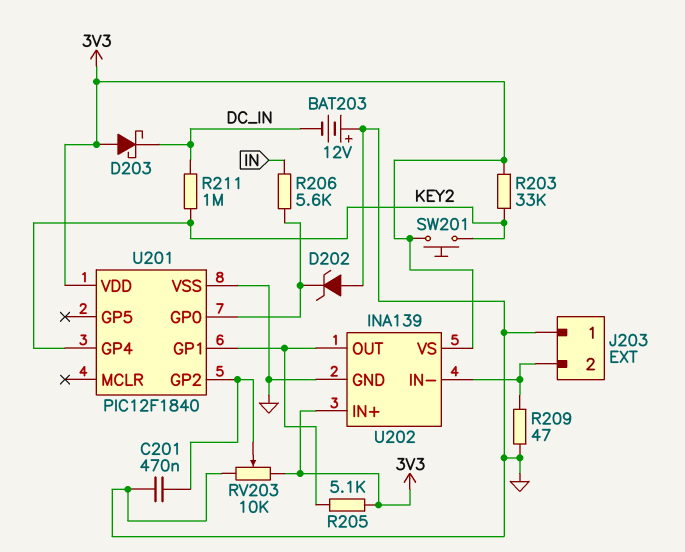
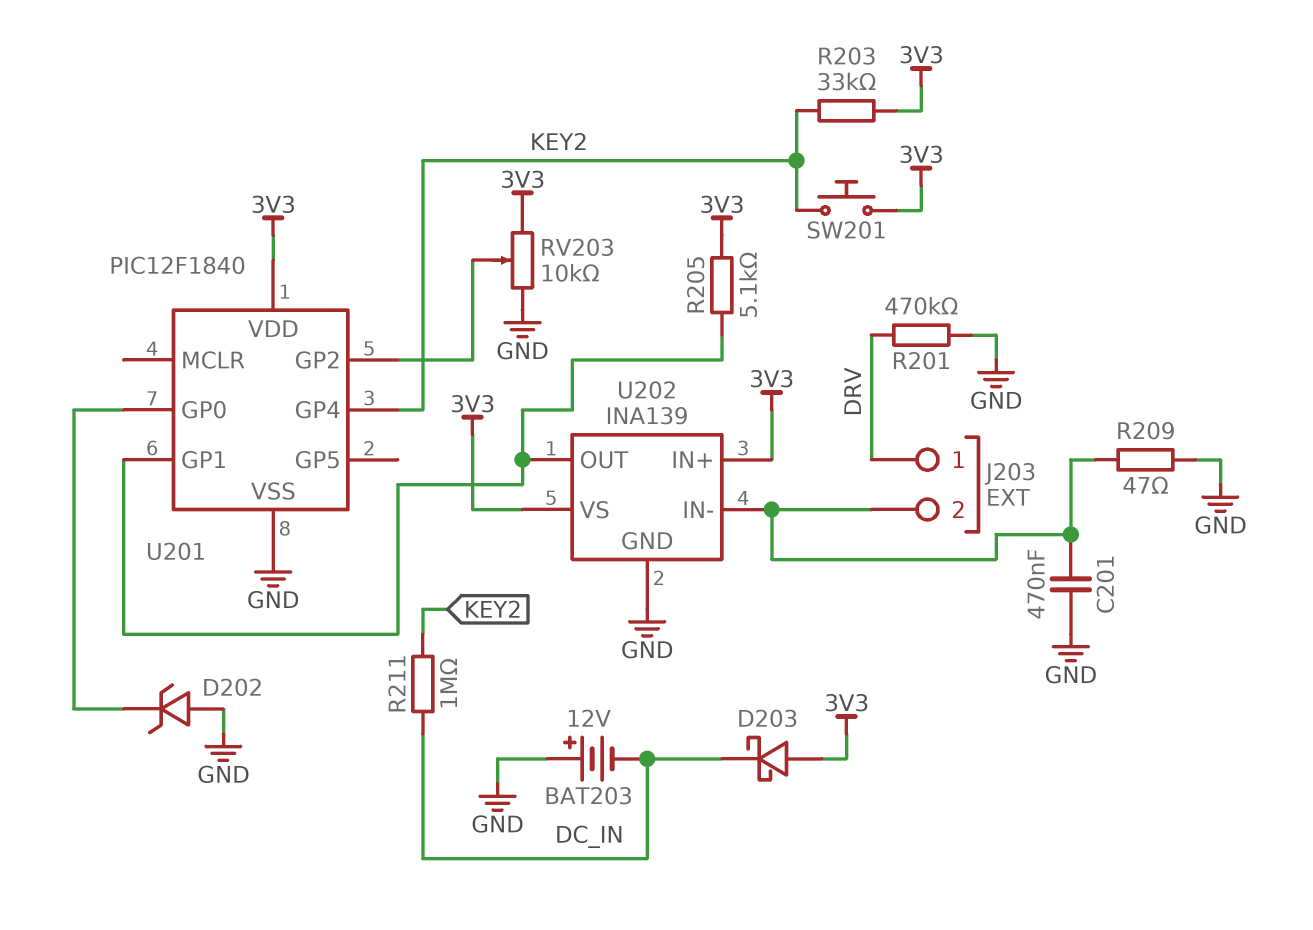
C201: 470nF (GND, U201/GP2) -> 470nF (GND, J203/2)
J203 pin 1: GND -> DRV
R201: none -> 470k (DRV, GND)
R206: 5.6k (IN, U201/GP0) -> none

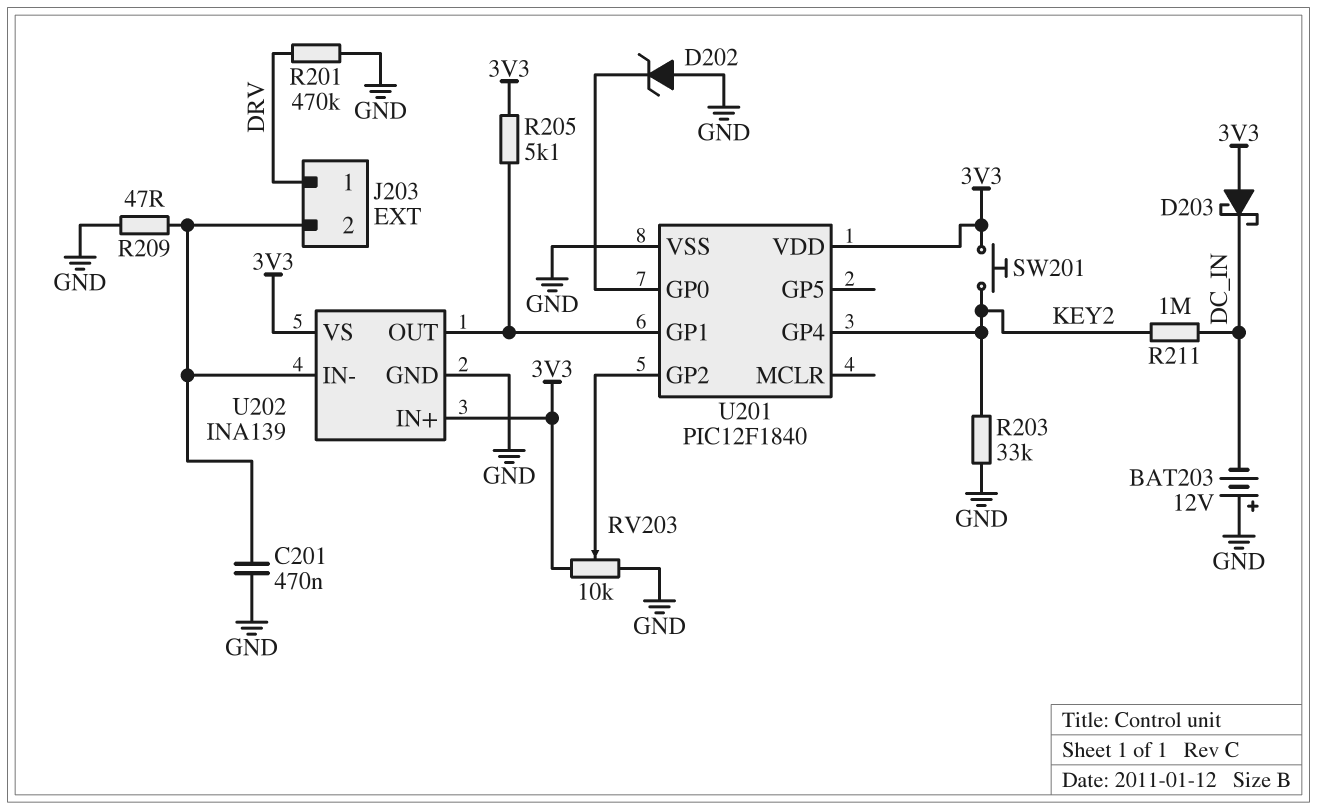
R203: 33k (3V3, KEY2) -> 33k (GND, KEY2)

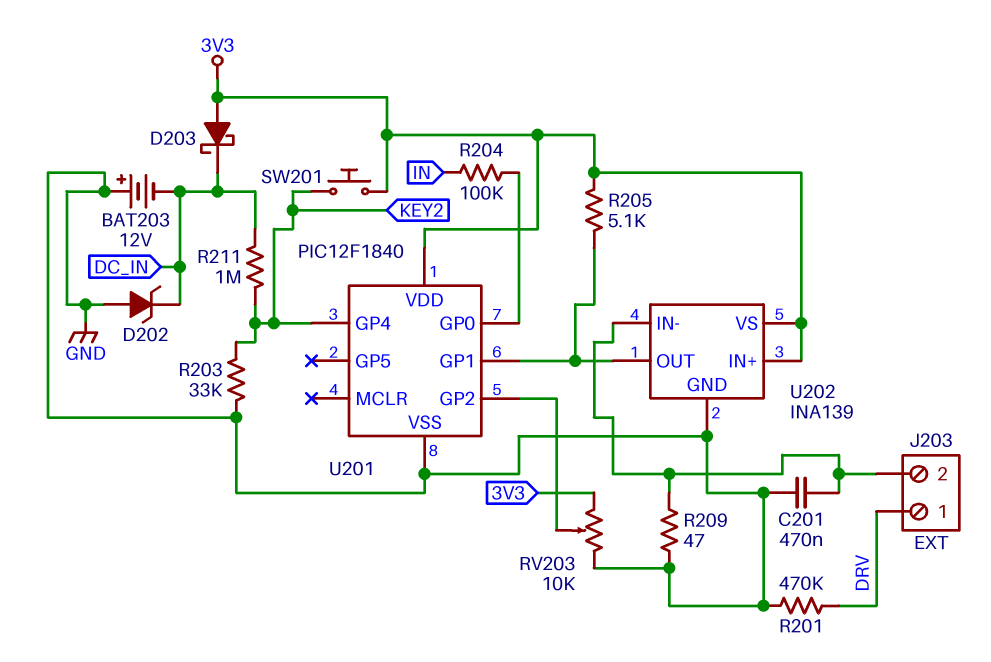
D202: zener (A GND, K U201/GP0) -> zener (A GND, K DC_IN)
R204: none -> 100k (IN, U201/GP0)

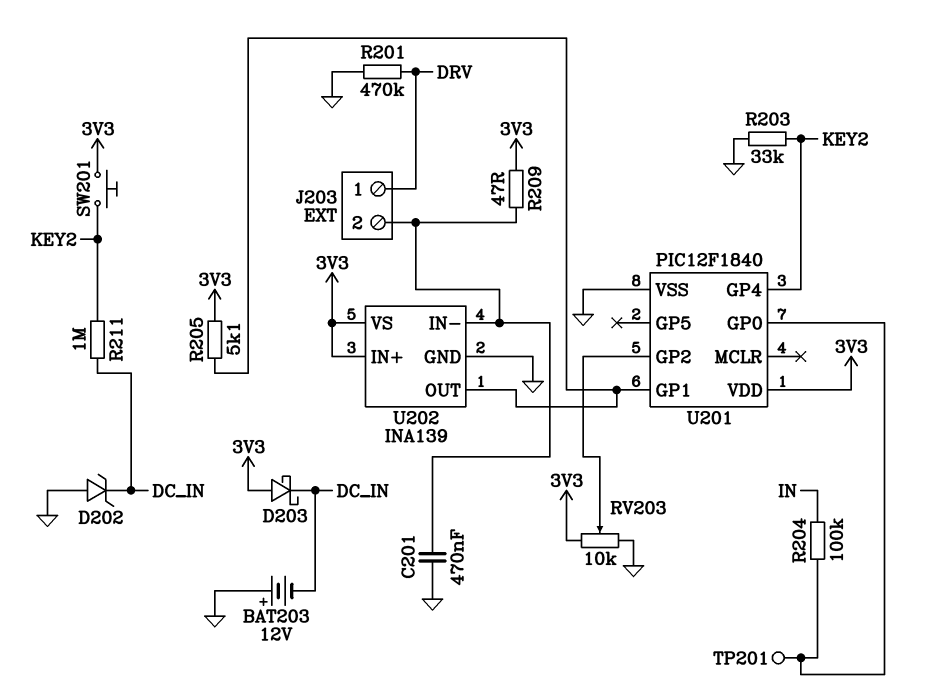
R209: 47 (GND, J203/2) -> 47 (3V3, J203/2)
TP201: none -> test point (U201/GP0)

